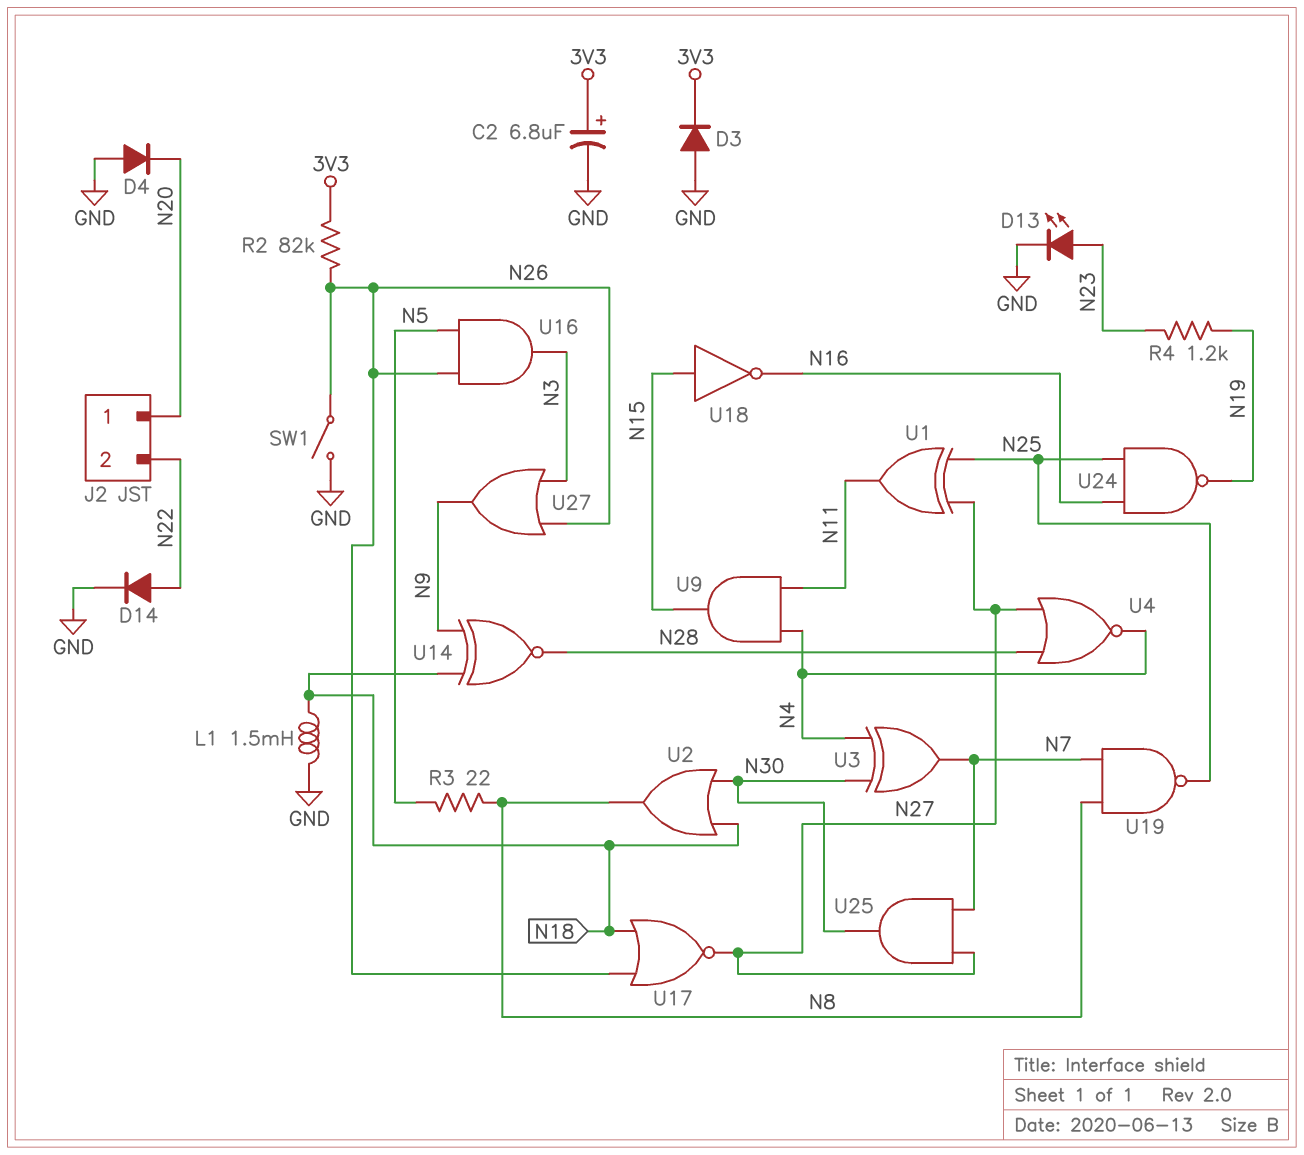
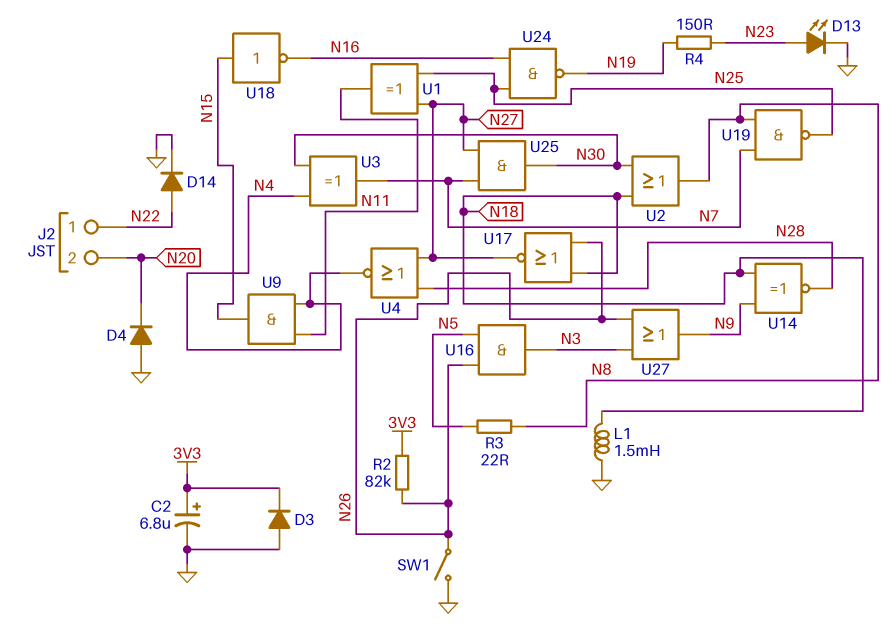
J2 pin 1: N20 -> N22
J2 pin 2: N22 -> N20
R4: 1.2k (N19, N23) -> 150 (N19, N23)

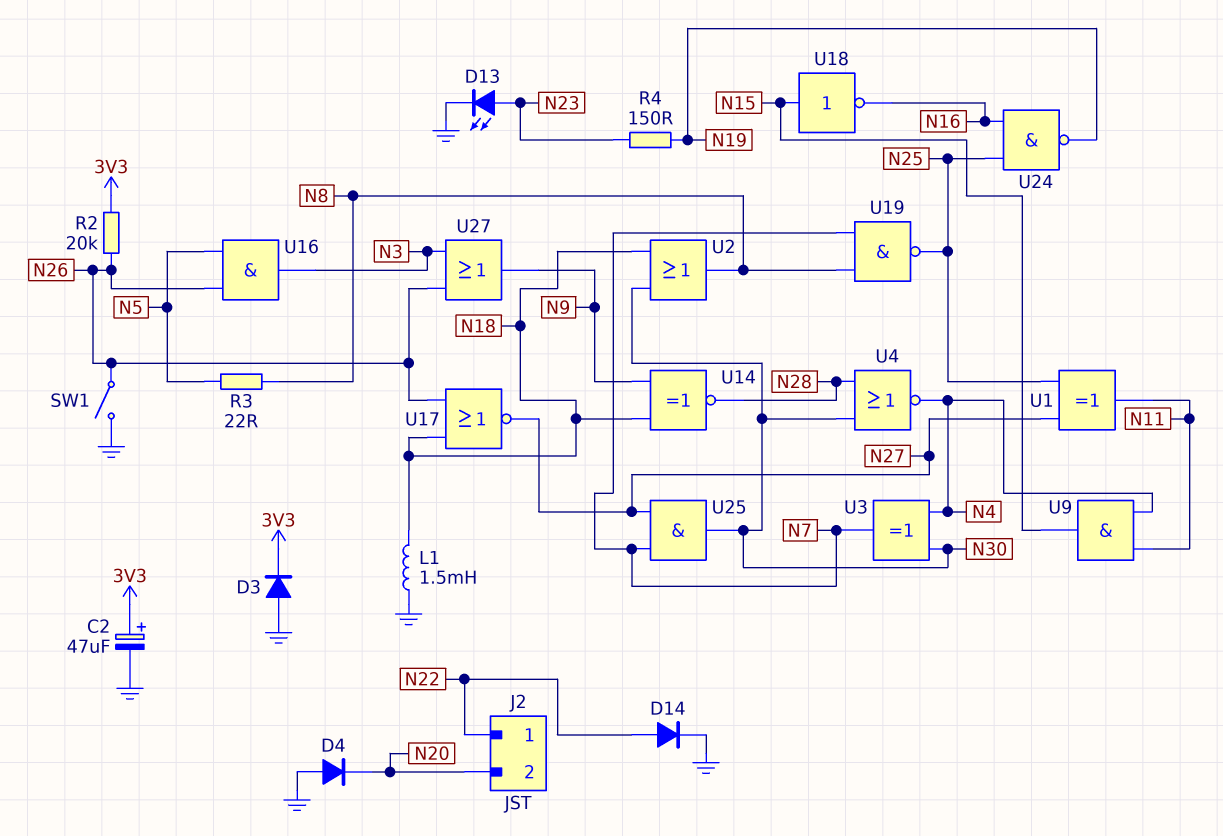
C2: 6.8uF (plus 3V3, minus GND) -> 47uF (plus 3V3, minus GND)
R2: 82k (3V3, N26) -> 20k (3V3, N26)
U4: NOR (in N27, in N28, out N4) -> NOR (in N28, in N30, out N4)

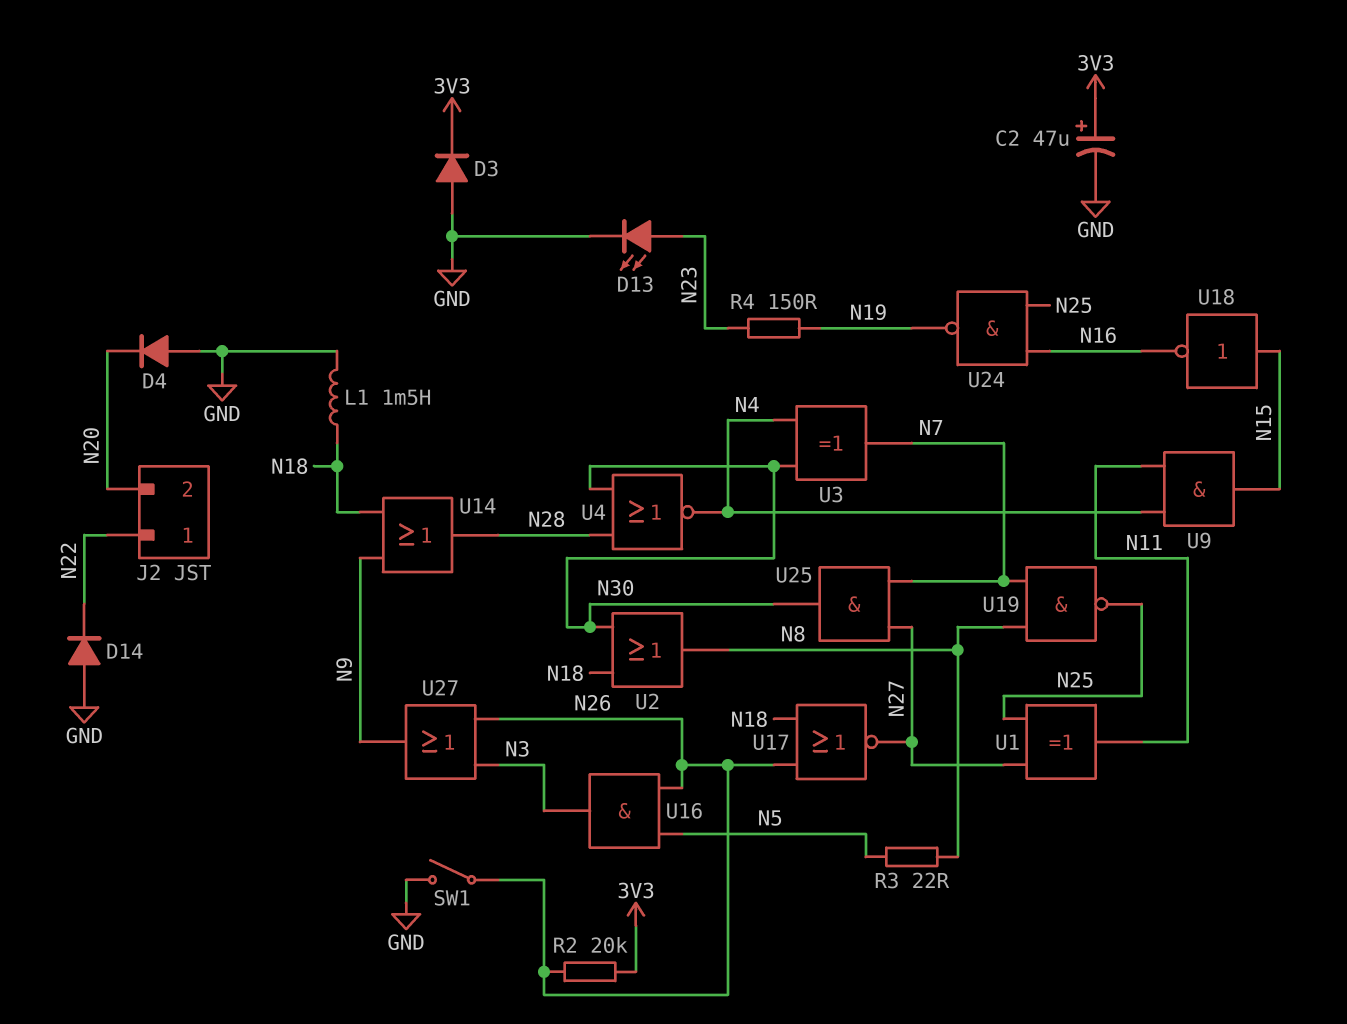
D14: diode (A N22, K GND) -> diode (A GND, K N22)
U14: XNOR (in N9, in N18, out N28) -> OR (in N9, in N18, out N28)

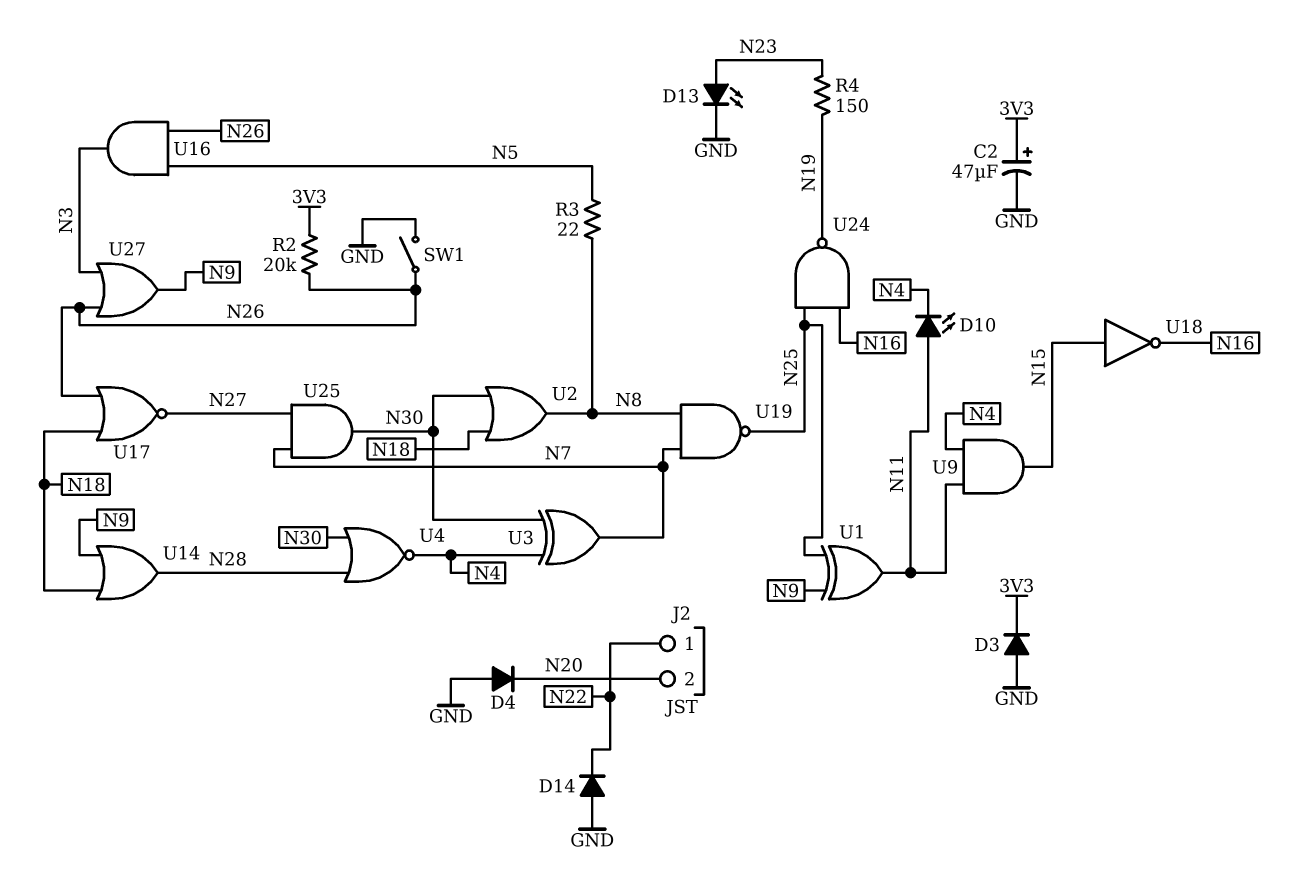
D10: none -> LED (A N11, K N4)
L1: 1.5mH (GND, N18) -> none
U1: XOR (in N25, in N27, out N11) -> XOR (in N9, in N25, out N11)

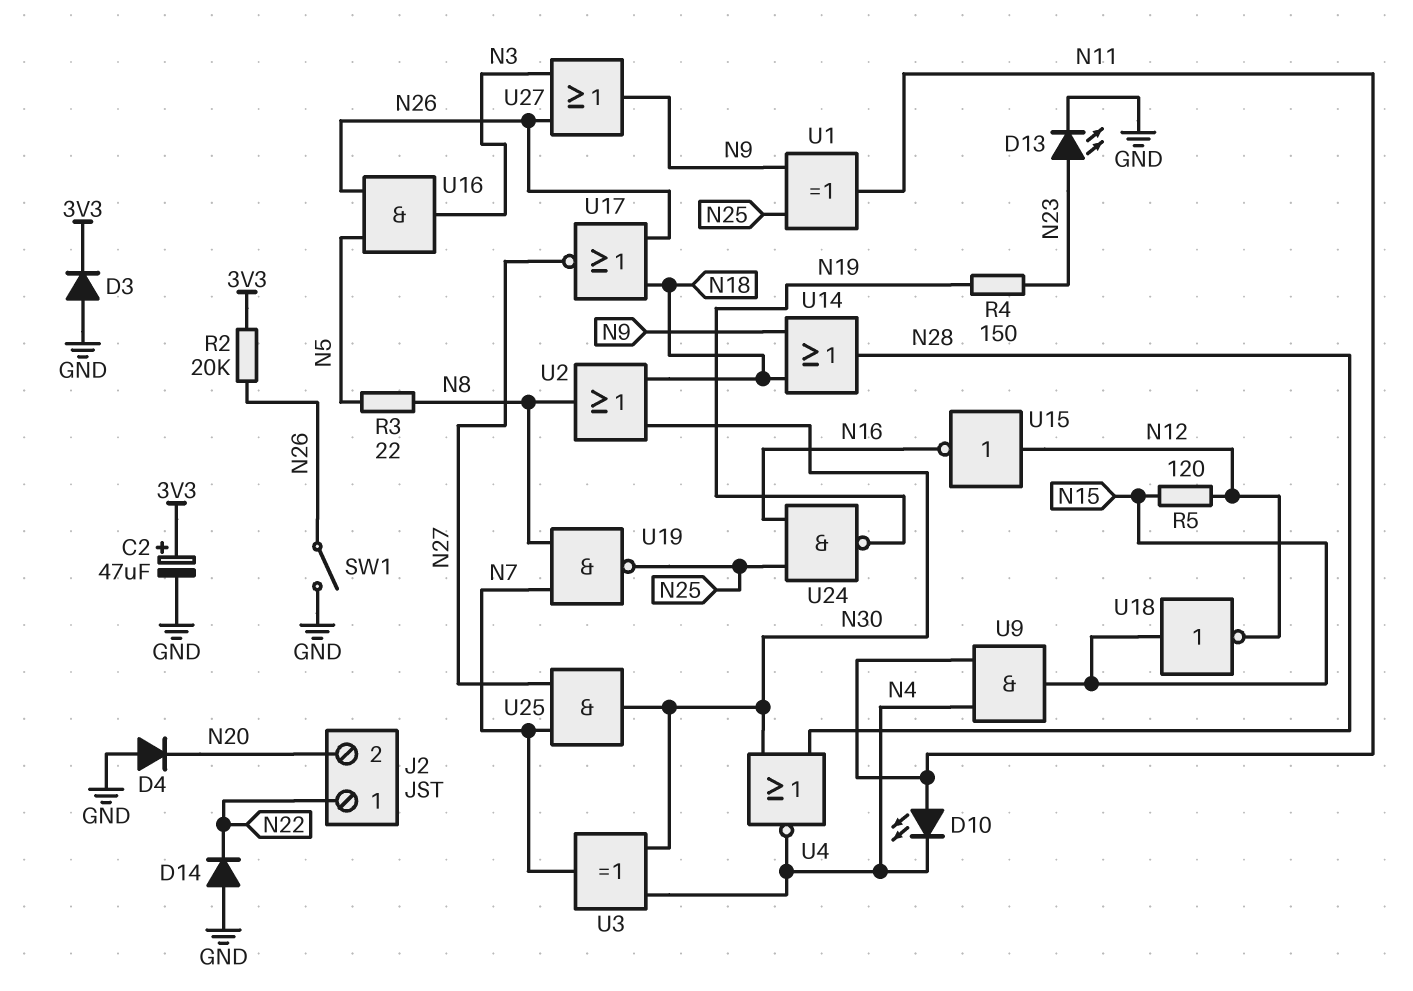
R5: none -> 120 (N12, N15)
U15: none -> NOT (in N12, out N16)
U18: NOT (in N15, out N16) -> NOT (in N15, out N12)

